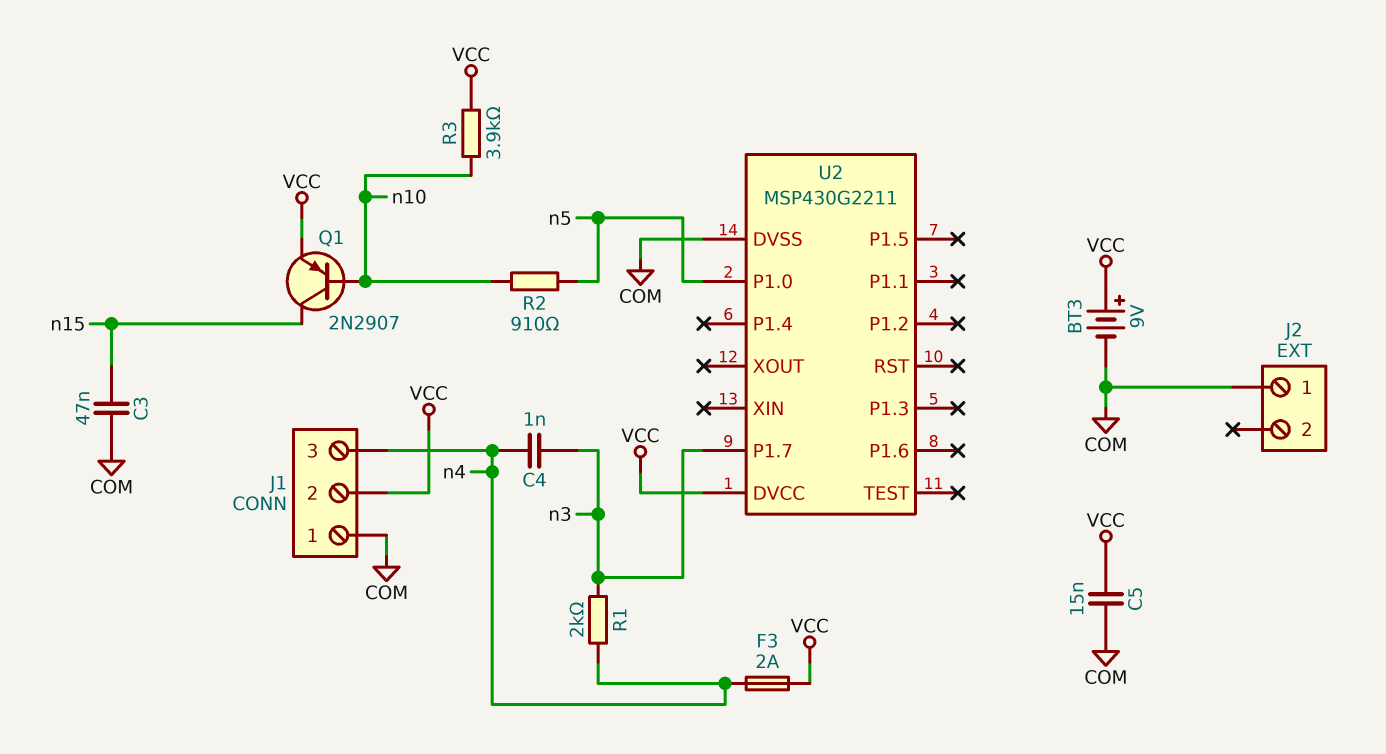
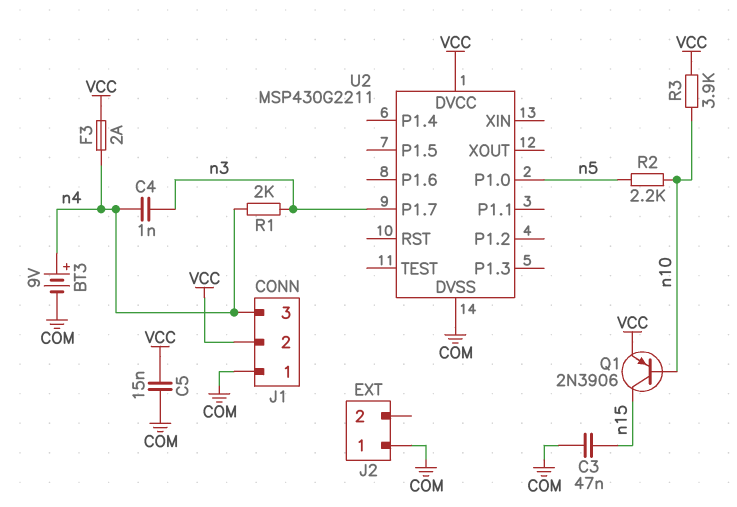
BT3: 9V (plus VCC, minus COM) -> 9V (plus n4, minus COM)
Q1: PNP 2N2907 (B n10, C n15, E VCC) -> PNP 2N3906 (B n10, C n15, E VCC)
R2: 910 (n5, n10) -> 2.2k (n5, n10)

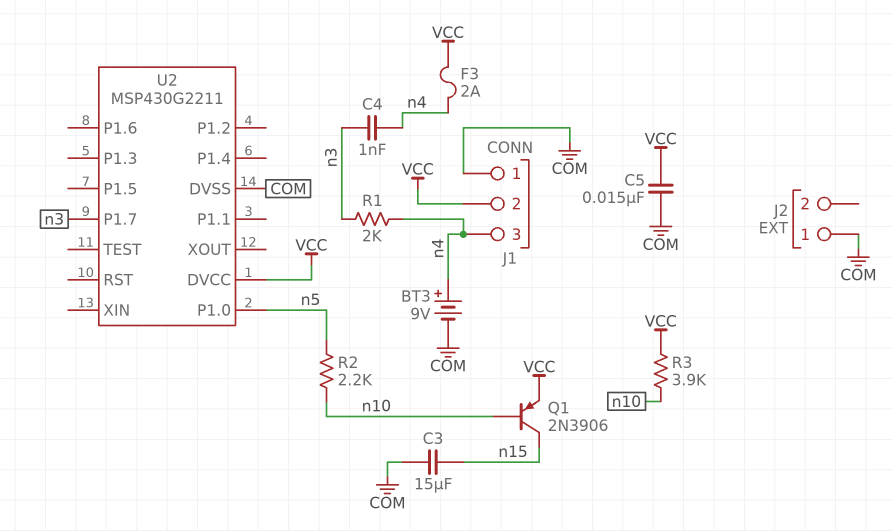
C3: 47nF (COM, n15) -> 15uF (COM, n15)

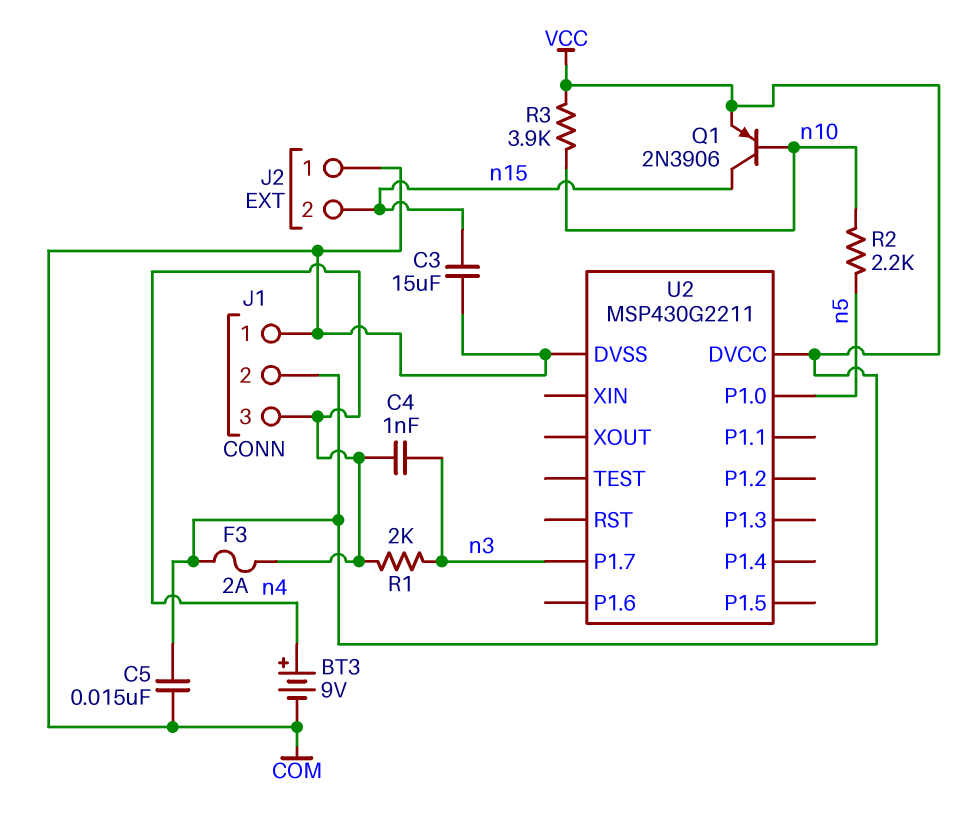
J2 pin 2: none -> n15

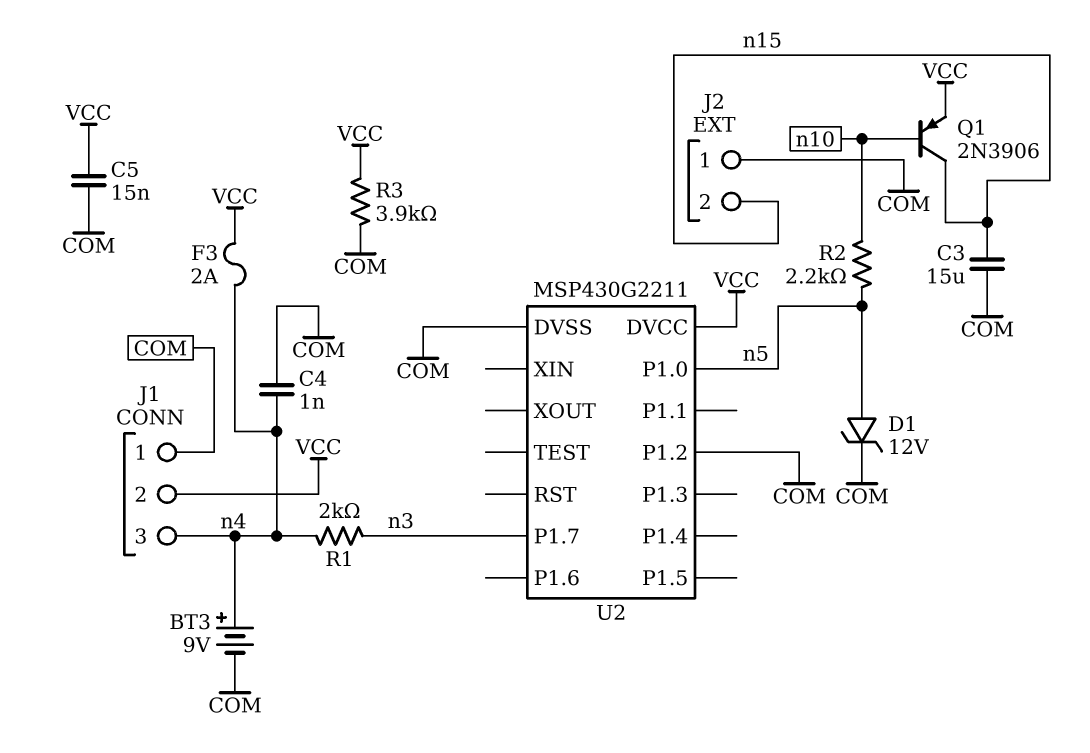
C4: 1nF (n3, n4) -> 1nF (COM, n4)
D1: none -> zener 12V (A n5, K COM)
R3: 3.9k (VCC, n10) -> 3.9k (COM, VCC)
U2 pin P1.2: none -> COM

